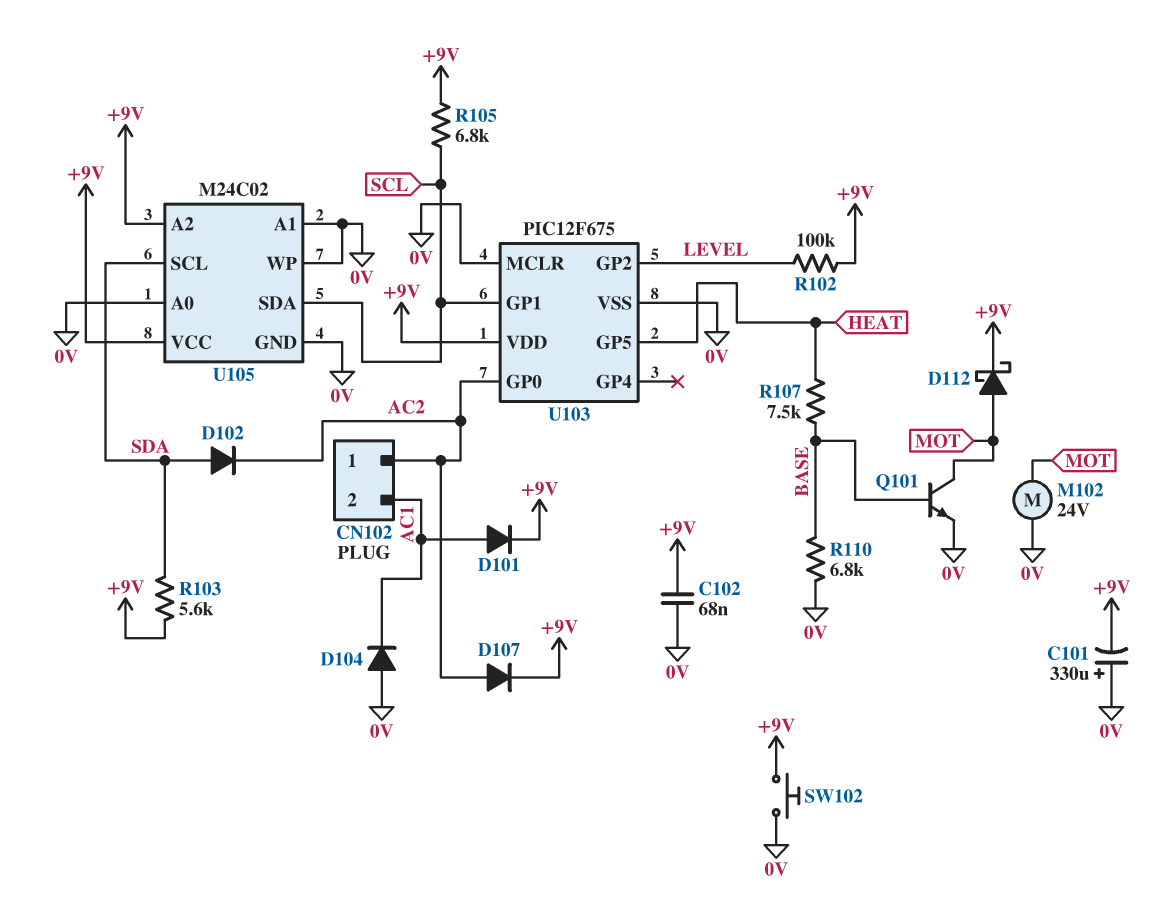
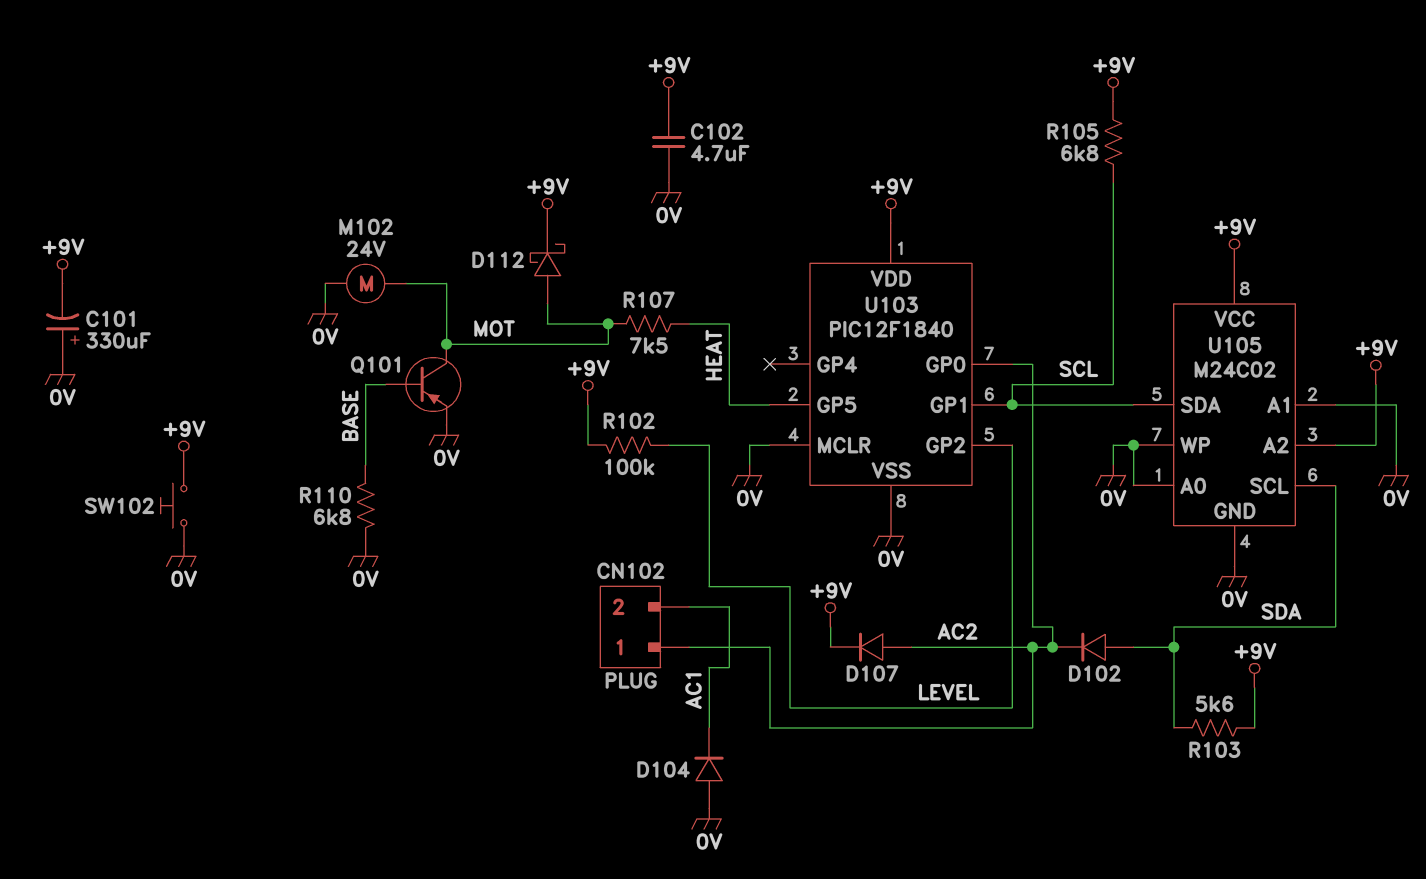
C102: 68nF (+9V, 0V) -> 4.7uF (+9V, 0V)
D101: diode (A AC1, K +9V) -> none
Q101: NPN (B BASE, C MOT, E 0V) -> PNP (B BASE, C MOT, E 0V)
R107: 7.5k (BASE, HEAT) -> 7.5k (HEAT, MOT)
U103: PIC12F675 -> PIC12F1840

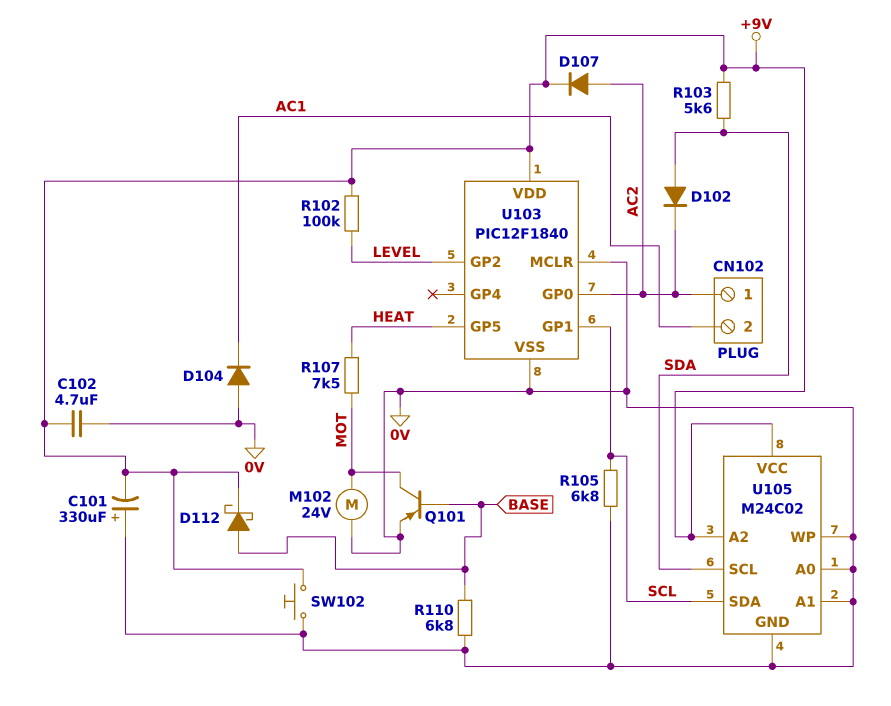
D112: schottky (A MOT, K +9V) -> schottky (A BASE, K +9V)
R105: 6.8k (+9V, SCL) -> 6.8k (0V, SCL)

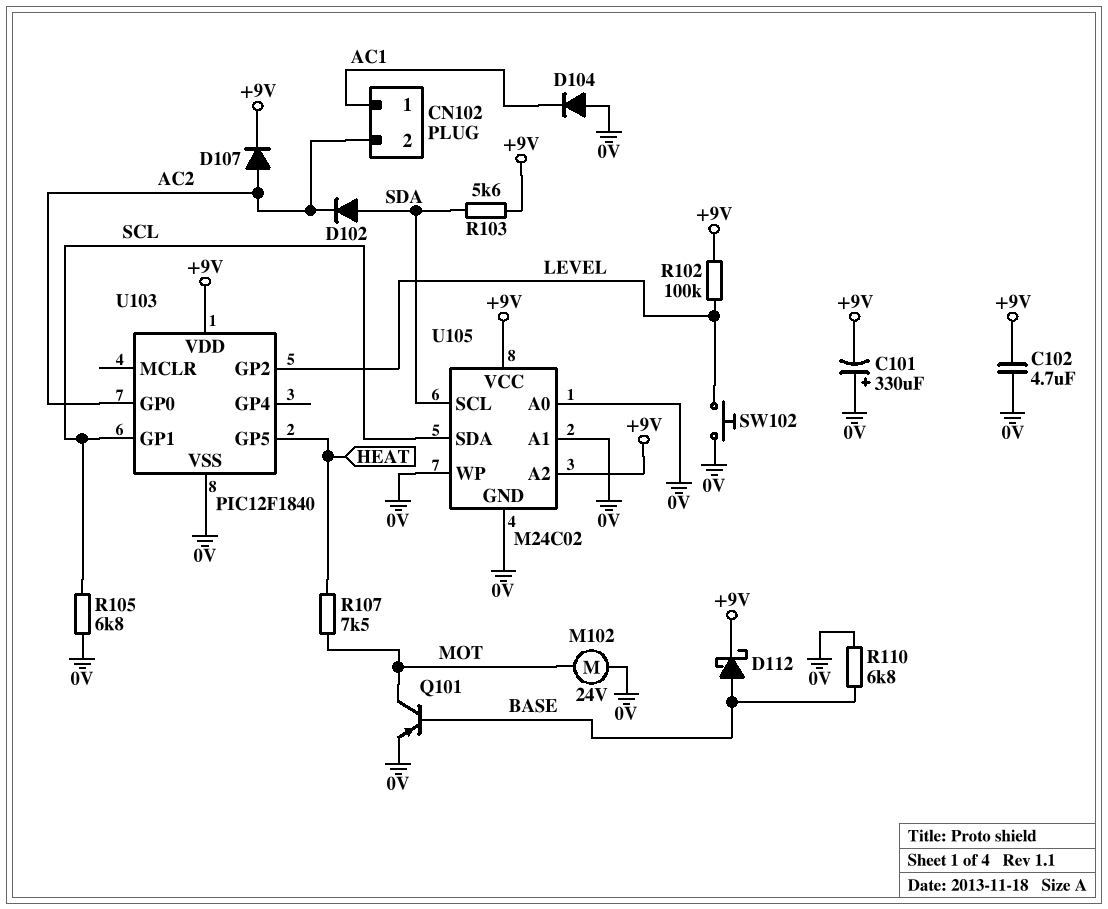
CN102 pin 1: AC2 -> AC1
CN102 pin 2: AC1 -> AC2
SW102: button (+9V, 0V) -> button (0V, LEVEL)
U103 pin MCLR: 0V -> none

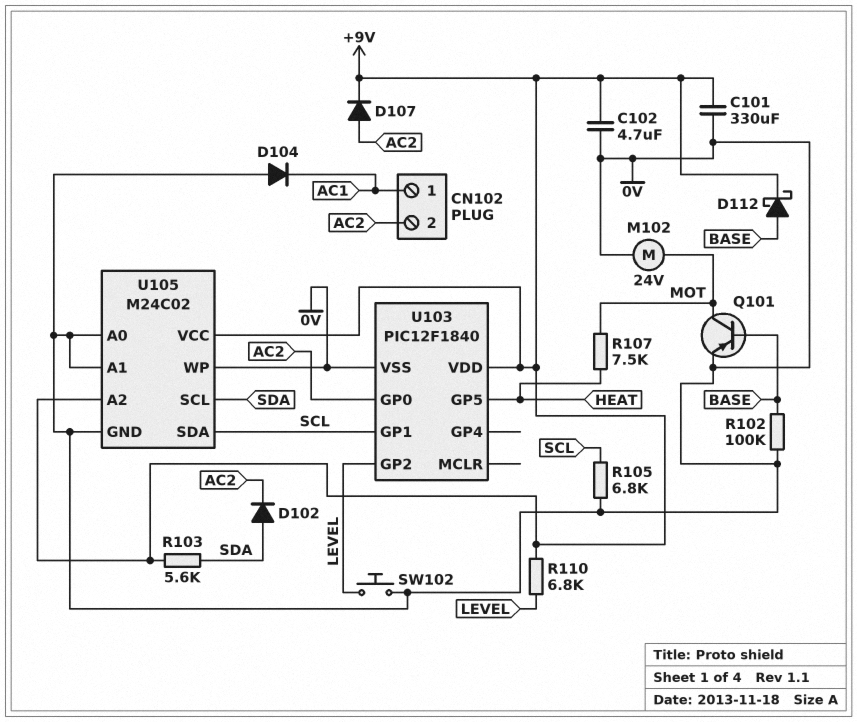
C101: 330uF (plus 0V, minus +9V) -> 330uF (+9V, 0V)
R102: 100k (+9V, LEVEL) -> 100k (0V, BASE)
R110: 6.8k (0V, BASE) -> 6.8k (+9V, LEVEL)

